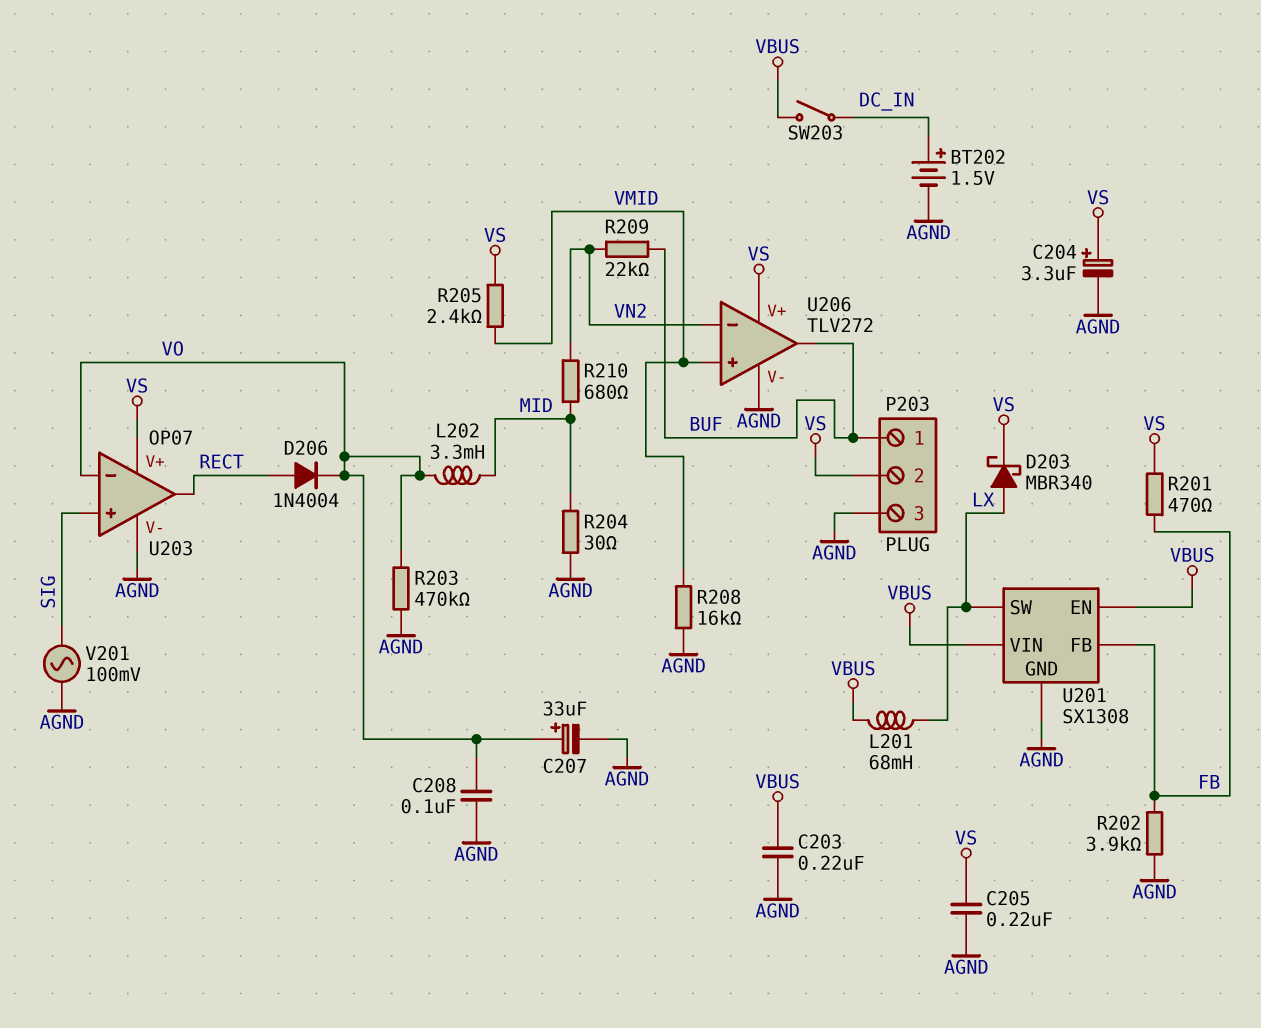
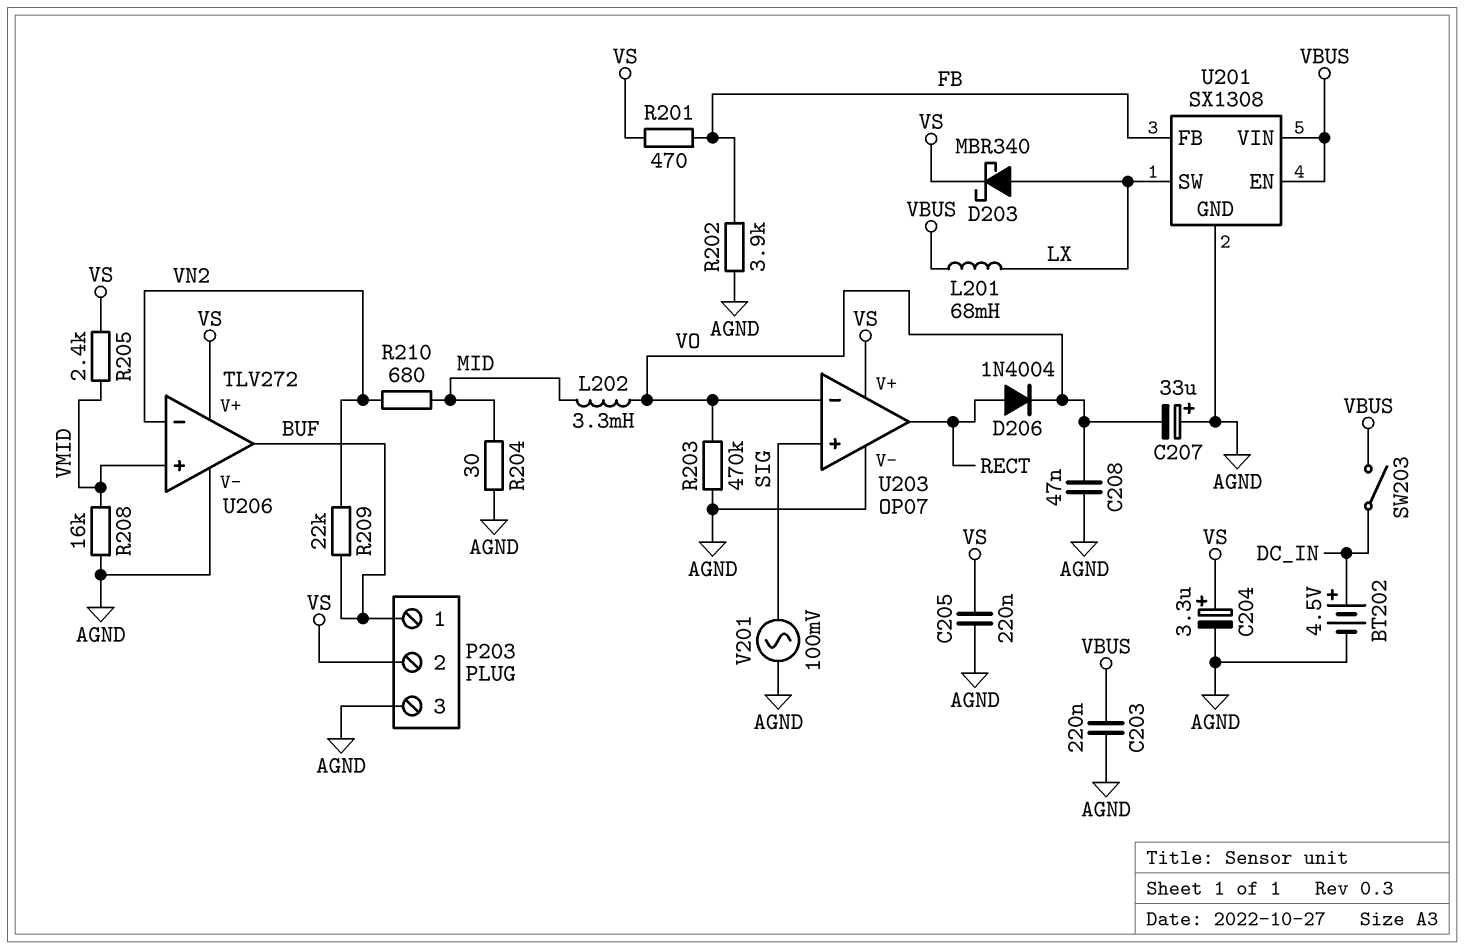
BT202: 1.5V (plus DC_IN, minus AGND) -> 4.5V (plus DC_IN, minus AGND)
C207: 33uF (plus VO, minus AGND) -> 33uF (plus AGND, minus VO)
C208: 100nF (AGND, VO) -> 47nF (AGND, VO)

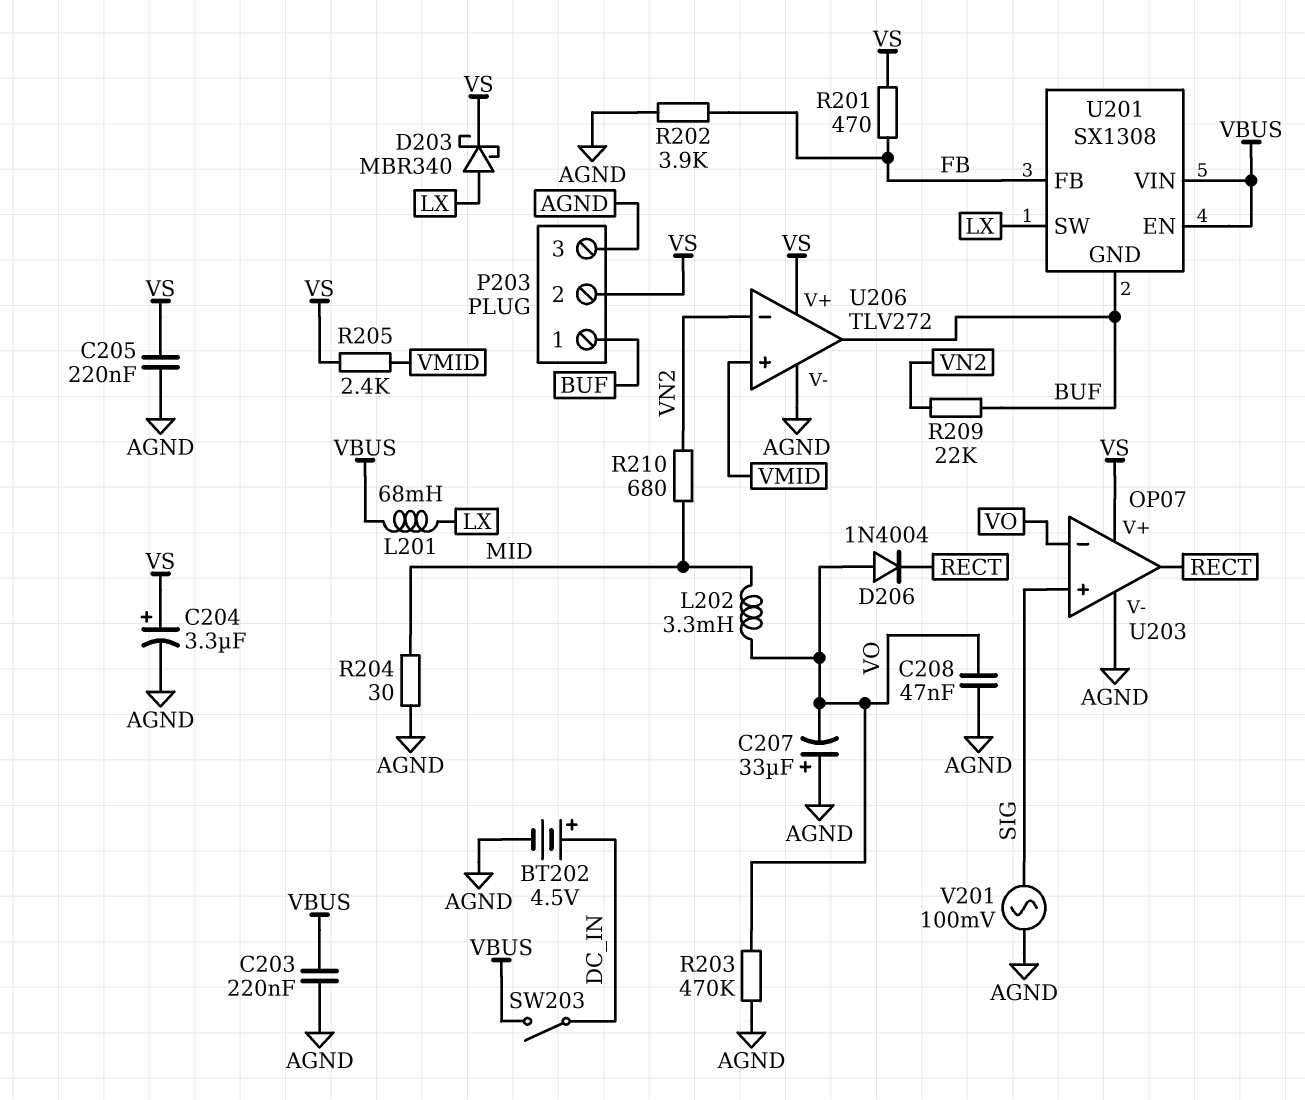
D206: diode 1N4004 (A RECT, K VO) -> diode 1N4004 (A VO, K RECT)
R208: 16k (AGND, VMID) -> none
U201 pin GND: AGND -> BUF

